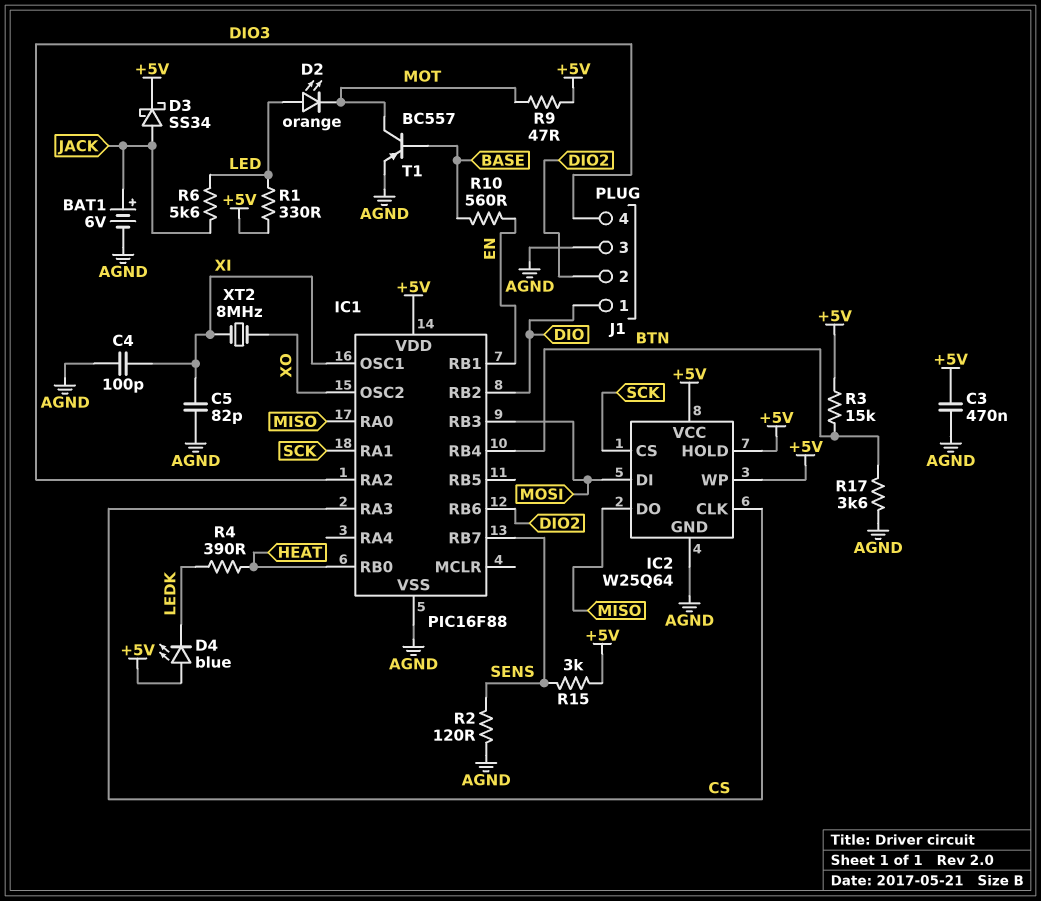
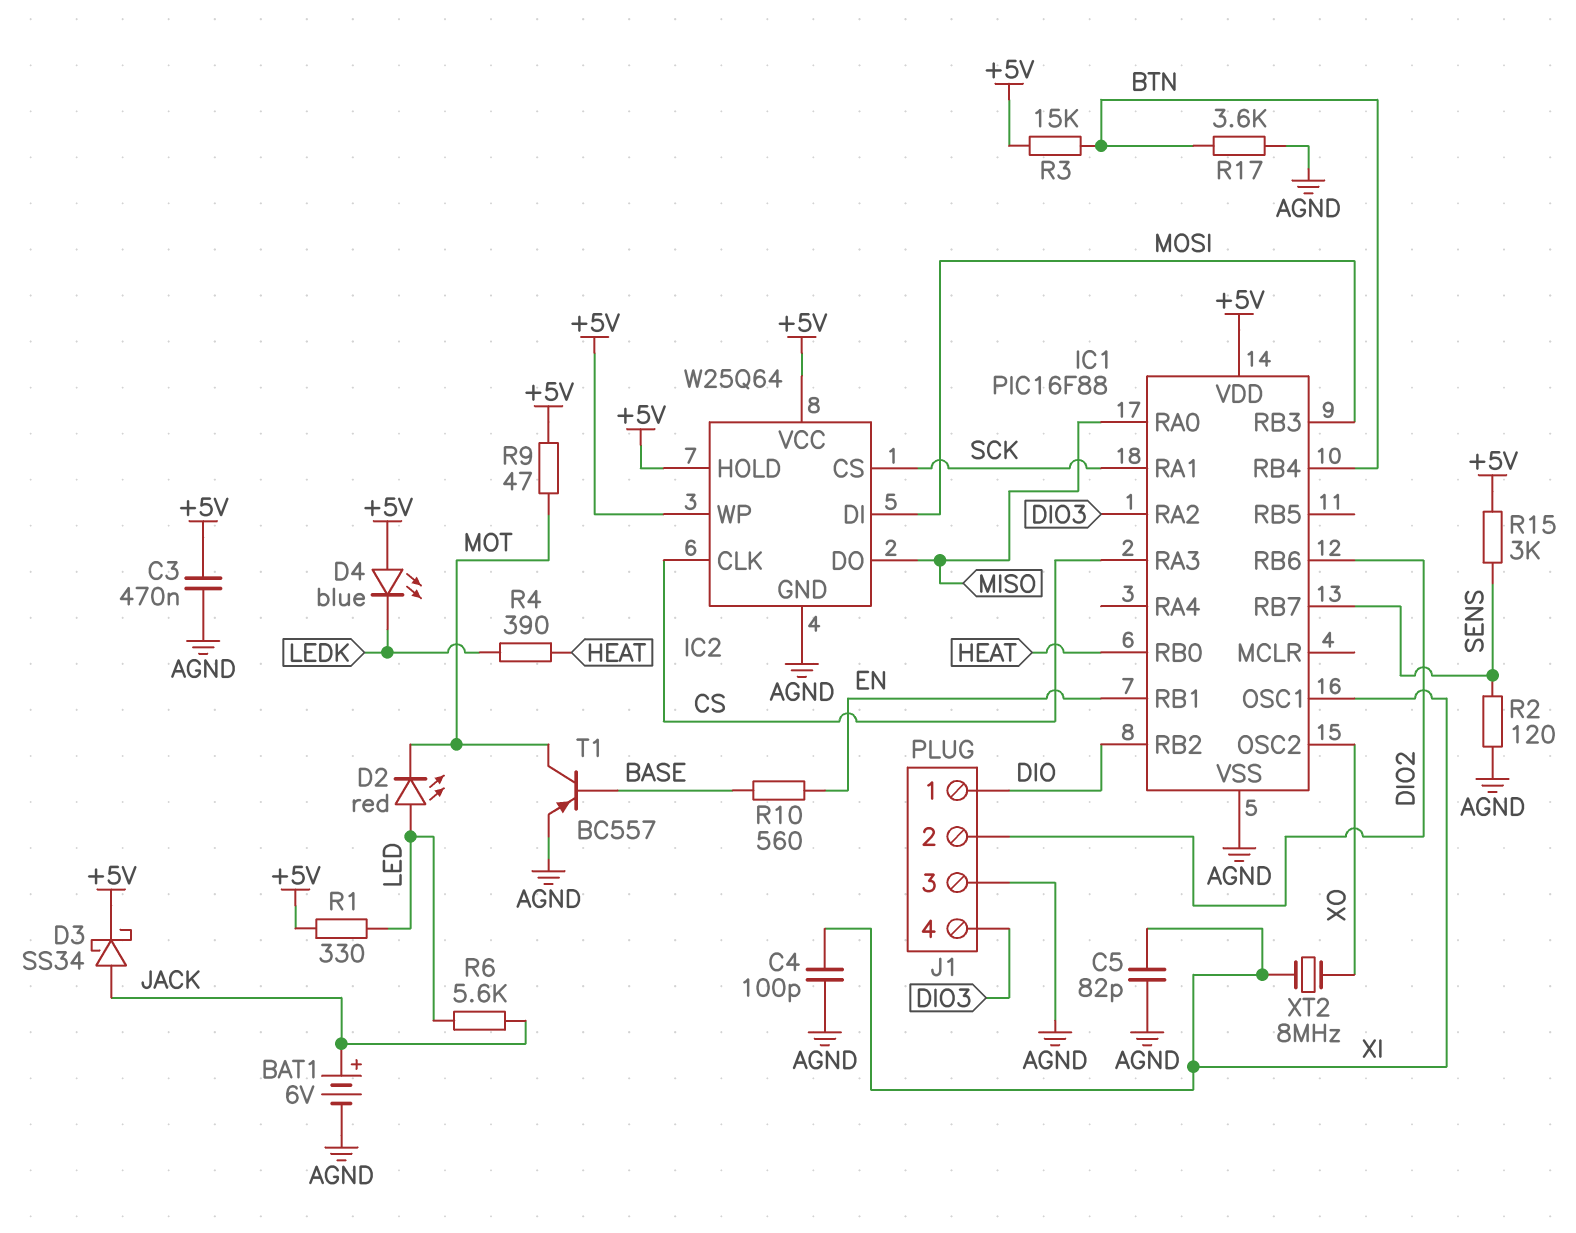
D2: LED orange (A LED, K MOT) -> LED red (A LED, K MOT)

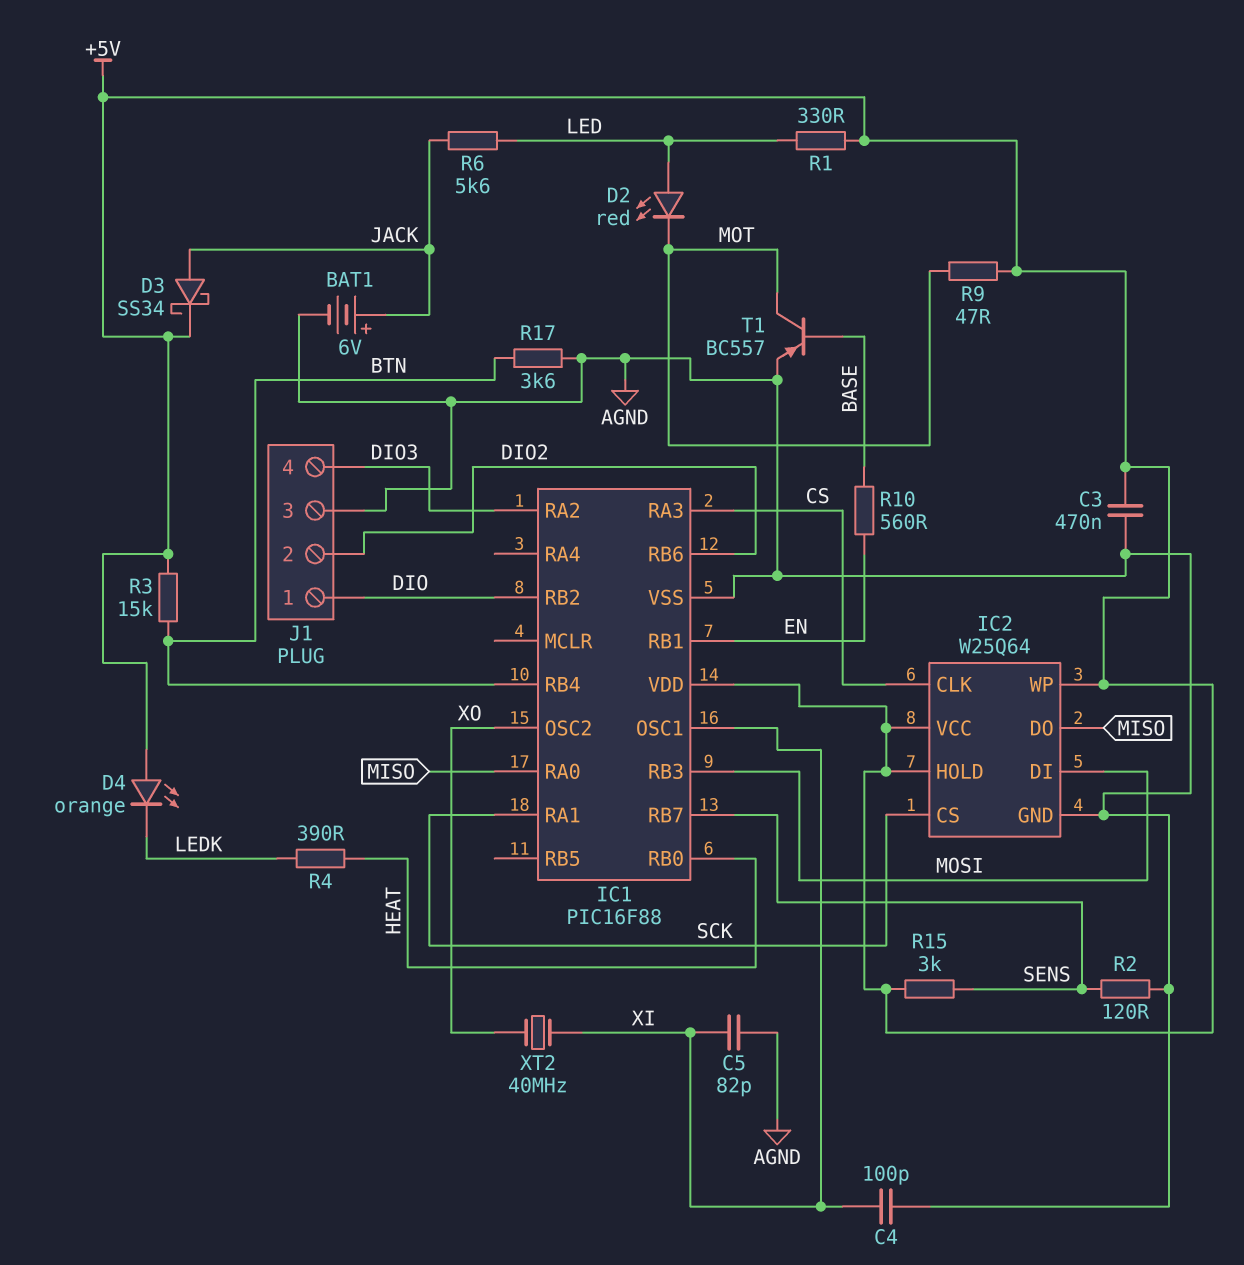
D4: LED blue (A +5V, K LEDK) -> LED orange (A +5V, K LEDK)
XT2: 8MHz (XI, XO) -> 40MHz (XI, XO)

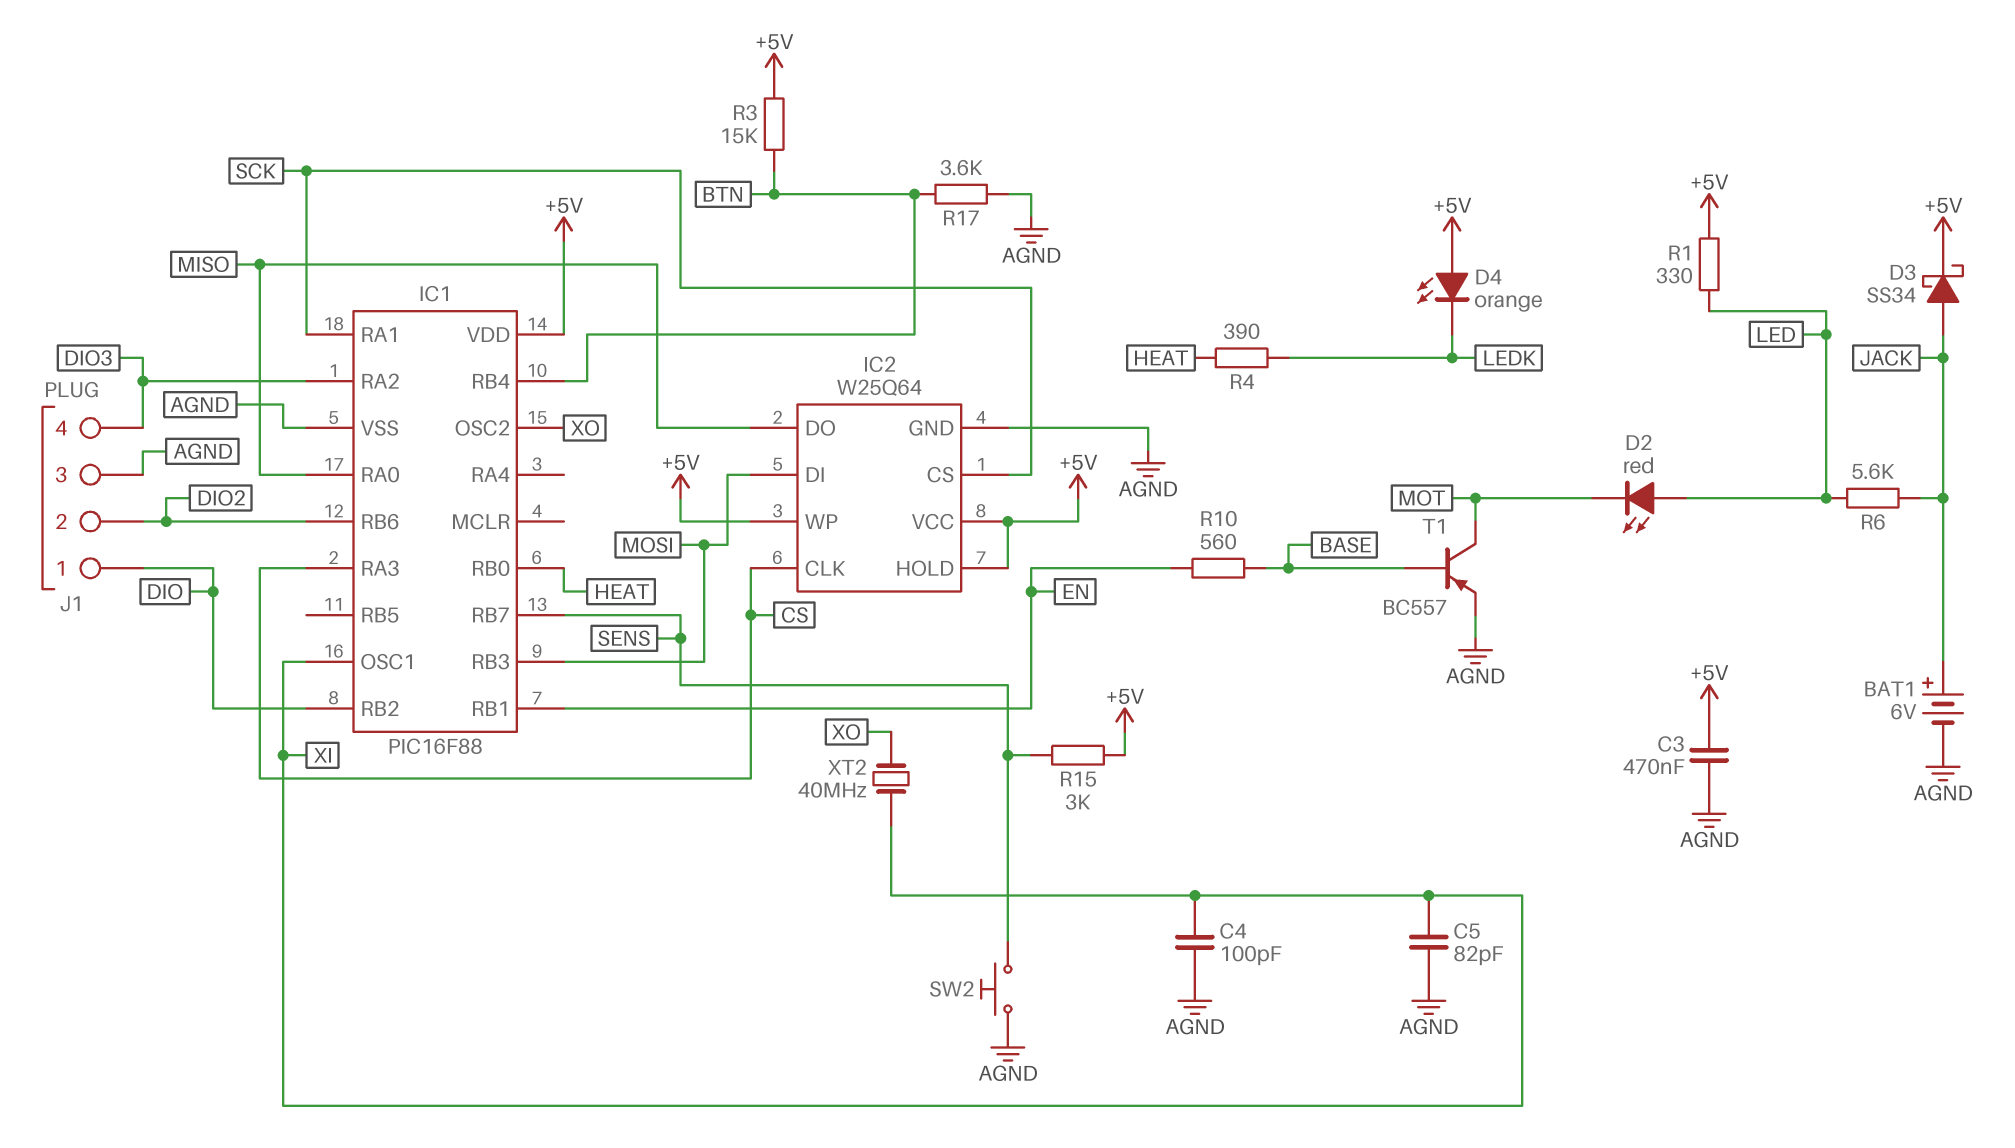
R2: 120 (AGND, SENS) -> none
R9: 47 (+5V, MOT) -> none
SW2: none -> button (AGND, SENS)

